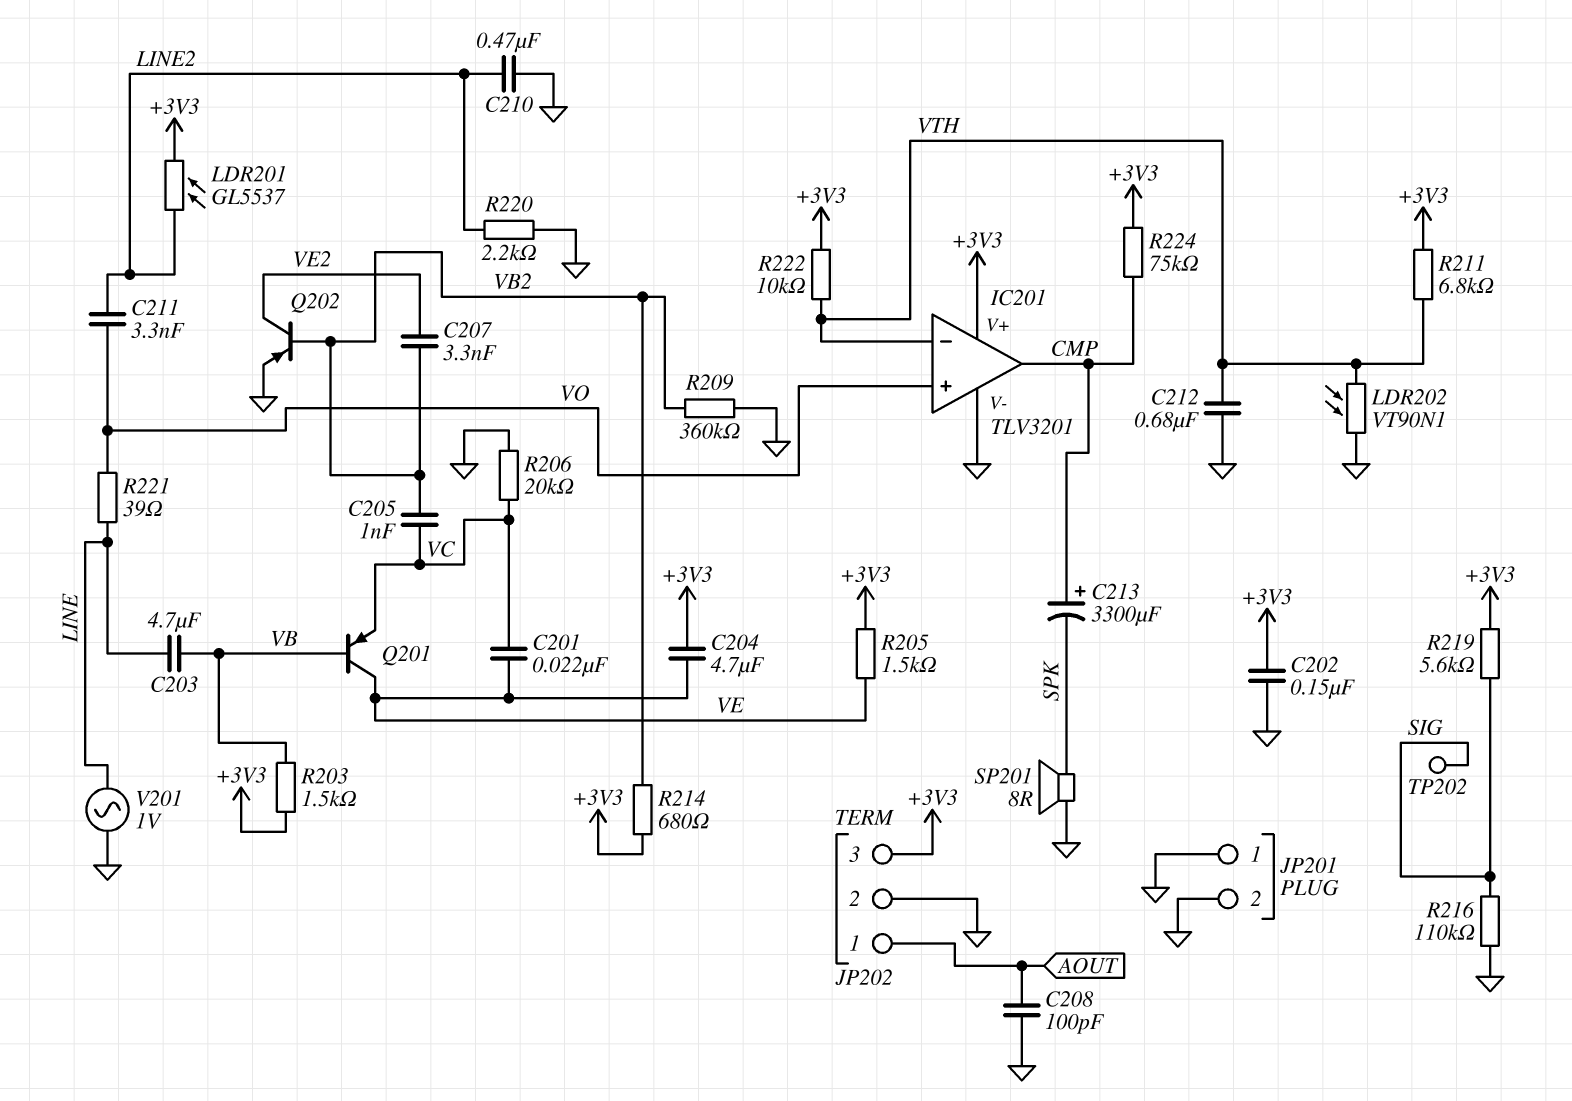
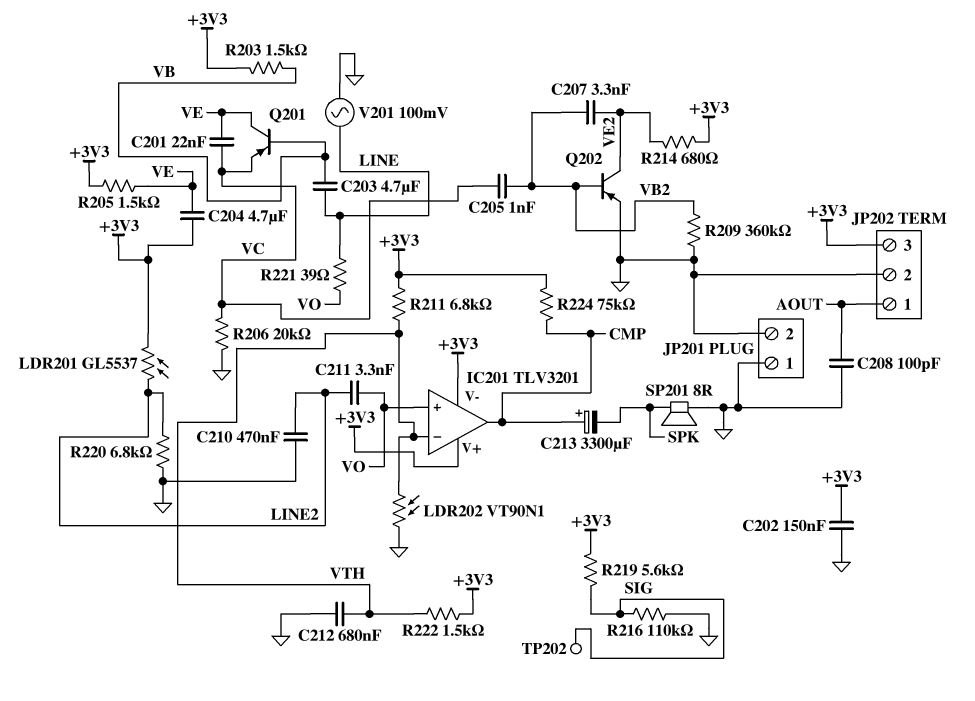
IC201 pin V-: GND -> +3V3
R214: 680 (+3V3, VB2) -> 680 (+3V3, VE2)
R220: 2.2k (GND, LINE2) -> 6.8k (GND, LINE2)
R222: 10k (+3V3, VTH) -> 1.5k (+3V3, VTH)
V201: AC 1V (GND, LINE) -> AC 100mV (GND, LINE)

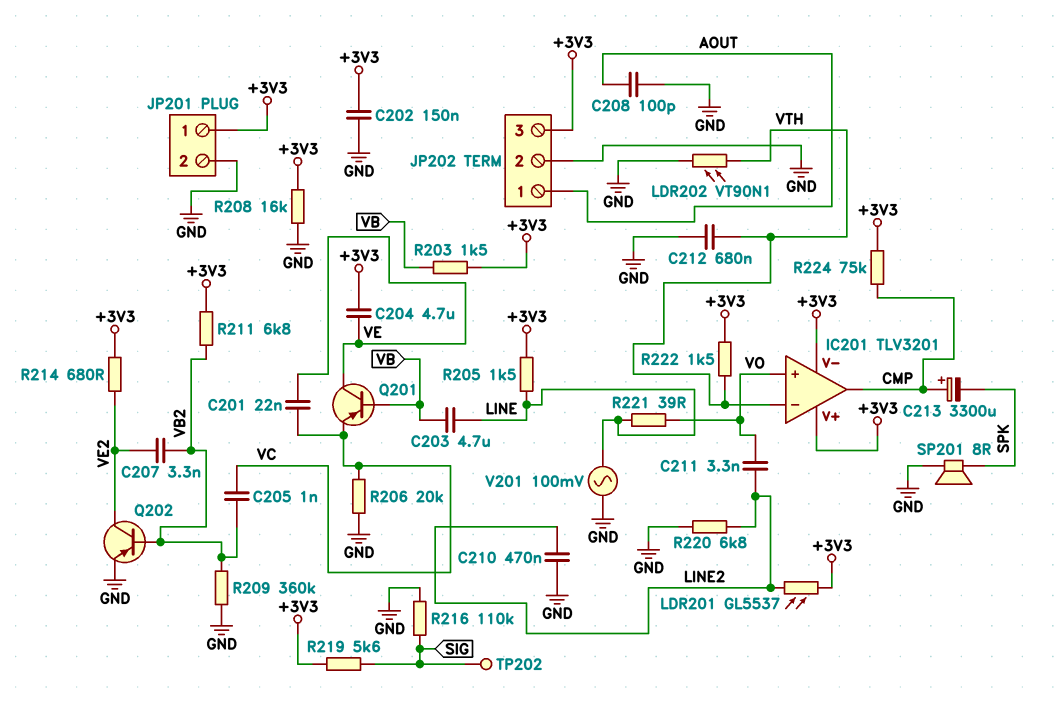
JP201 pin 1: GND -> +3V3
R205: 1.5k (+3V3, VE) -> 1.5k (+3V3, LINE)
R208: none -> 16k (+3V3, GND)
R211: 6.8k (+3V3, VTH) -> 6.8k (+3V3, VB2)

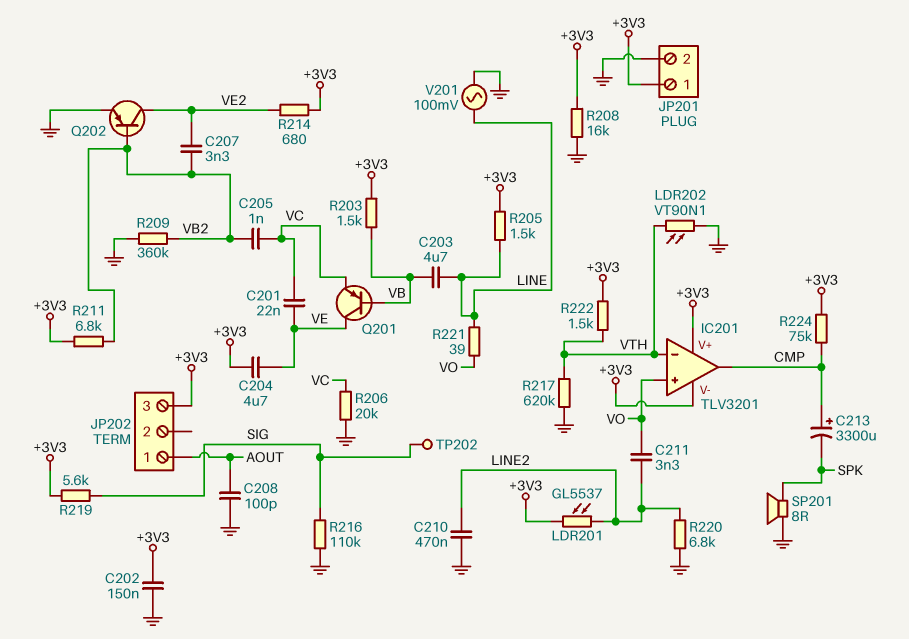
C212: 680nF (GND, VTH) -> none
JP202 pin 2: GND -> none
R217: none -> 620k (GND, VTH)

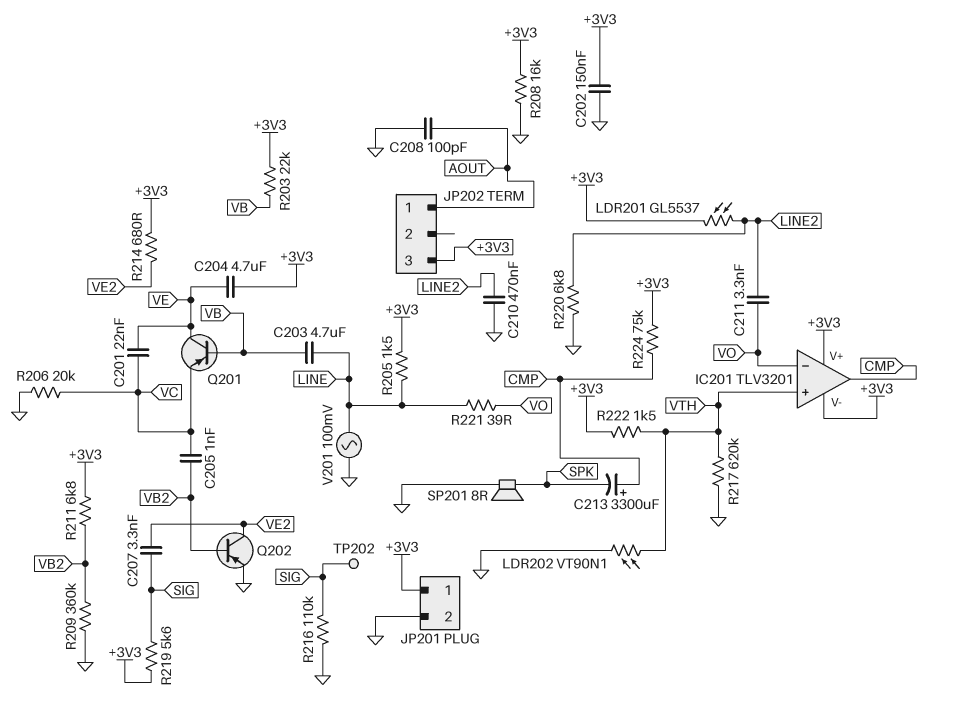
C207: 3.3nF (VB2, VE2) -> 3.3nF (SIG, VE2)
IC201 pin in+: VO -> VTH
IC201 pin in-: VTH -> VO
R203: 1.5k (+3V3, VB) -> 22k (+3V3, VB)

